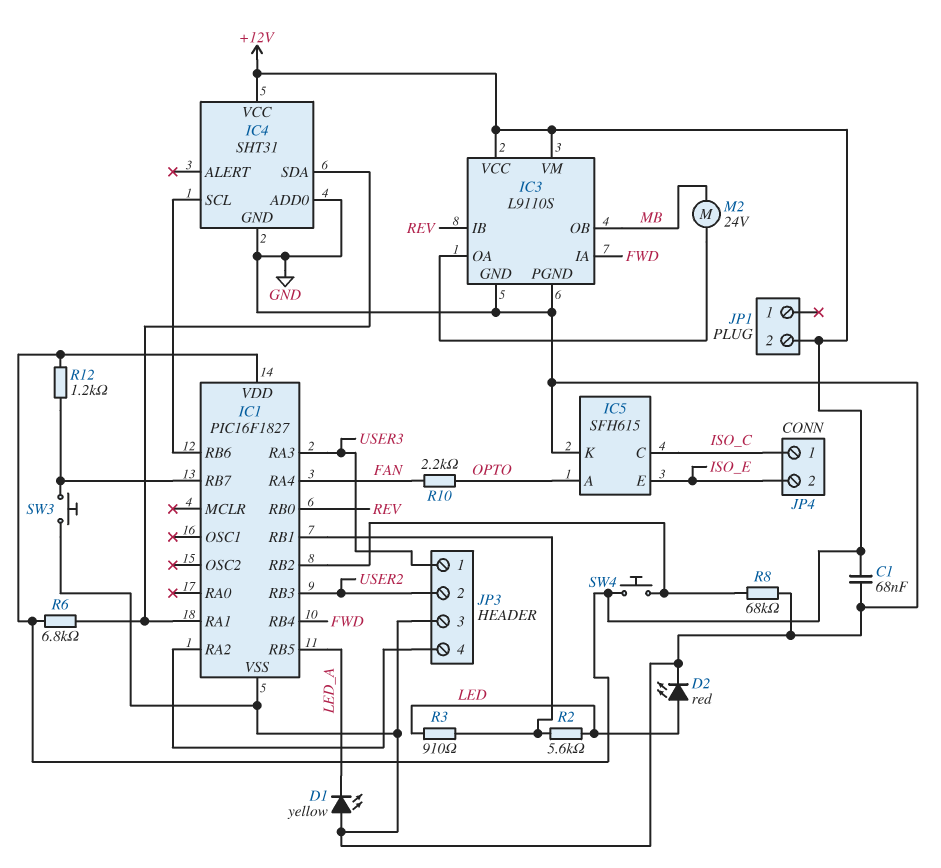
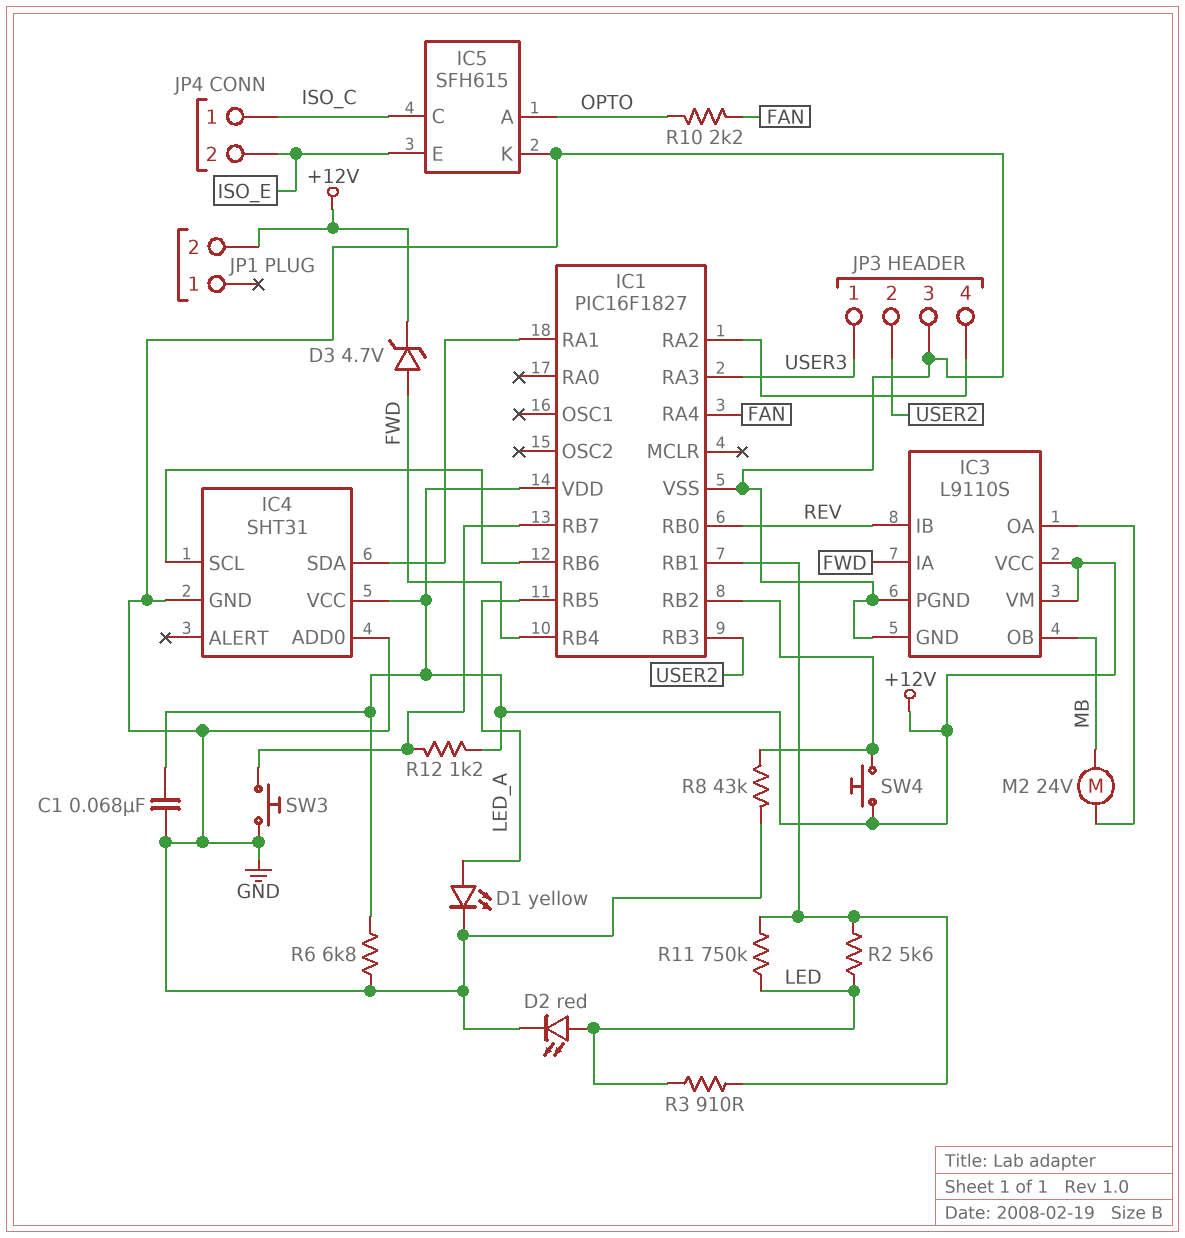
D1: LED yellow (A GND, K LED_A) -> LED yellow (A LED_A, K GND)
D3: none -> zener 4.7V (A FWD, K +12V)
R6: 6.8k (+12V, IC1/RA1) -> 6.8k (+12V, GND)
R8: 68k (GND, IC1/RB2) -> 43k (GND, IC1/RB2)
R11: none -> 750k (IC1/RB1, LED)

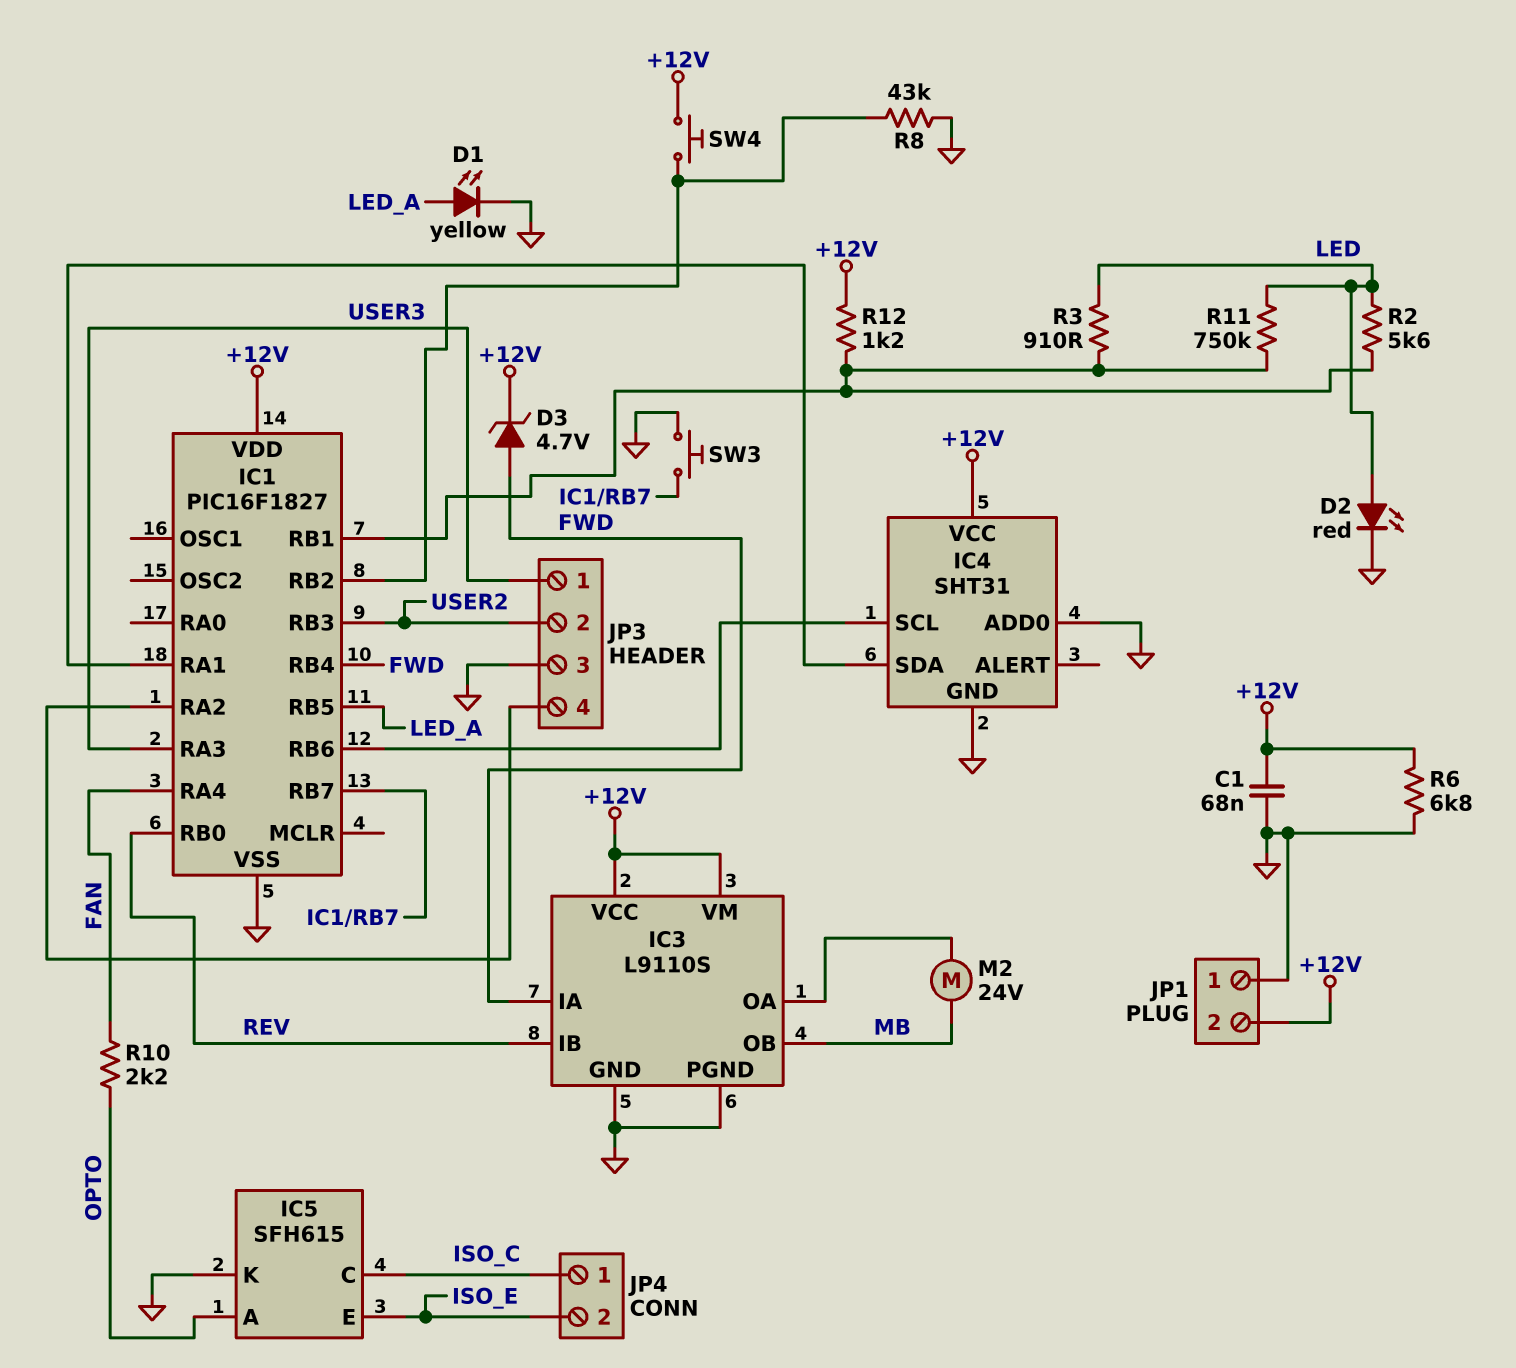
JP1 pin 1: none -> GND
R12: 1.2k (+12V, IC1/RB7) -> 1.2k (+12V, IC1/RB1)

